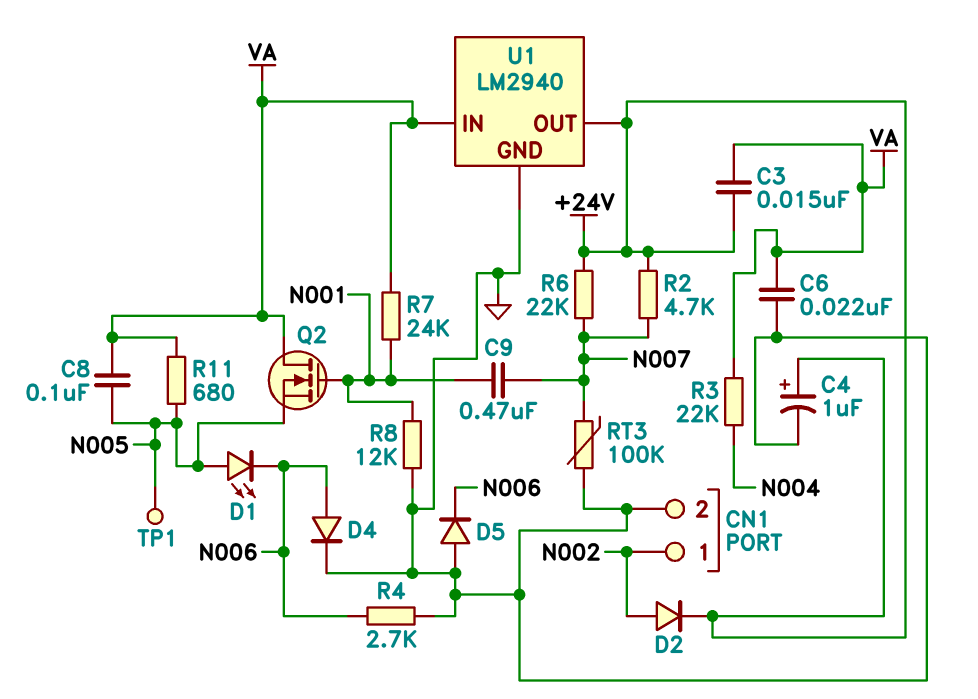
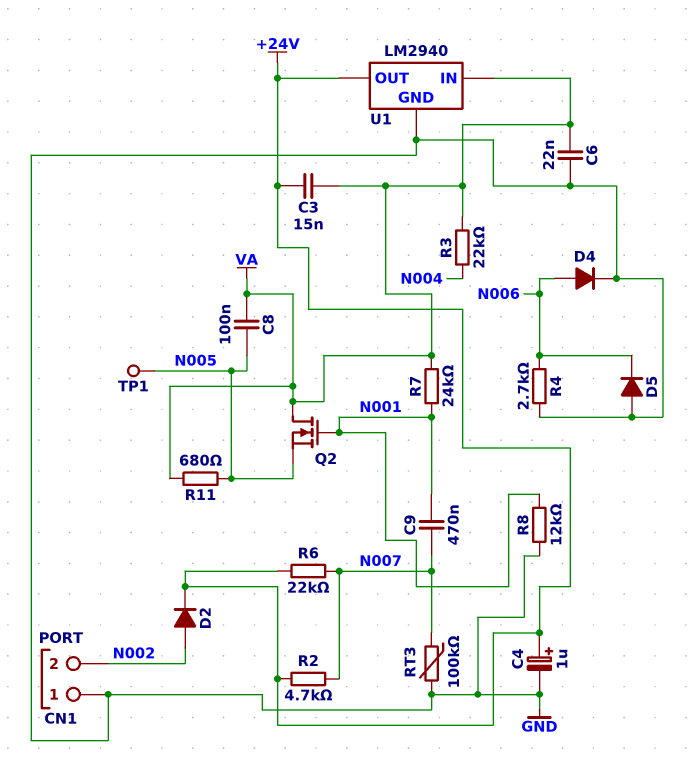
CN1 pin 1: N002 -> GND
CN1 pin 2: GND -> N002
D1: LED (A N005, K N006) -> none

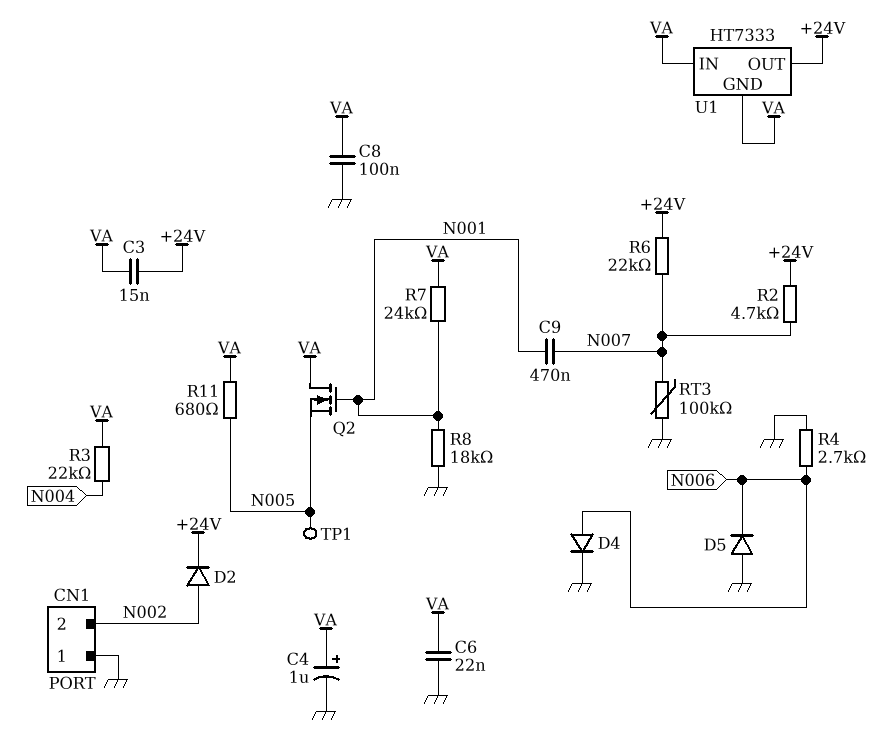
C4: 1uF (plus +24V, minus GND) -> 1uF (plus VA, minus GND)
C8: 100nF (N005, VA) -> 100nF (GND, VA)
R8: 12k (GND, N001) -> 18k (GND, N001)
U1: LM2940 -> HT7333
U1 pin GND: GND -> VA

